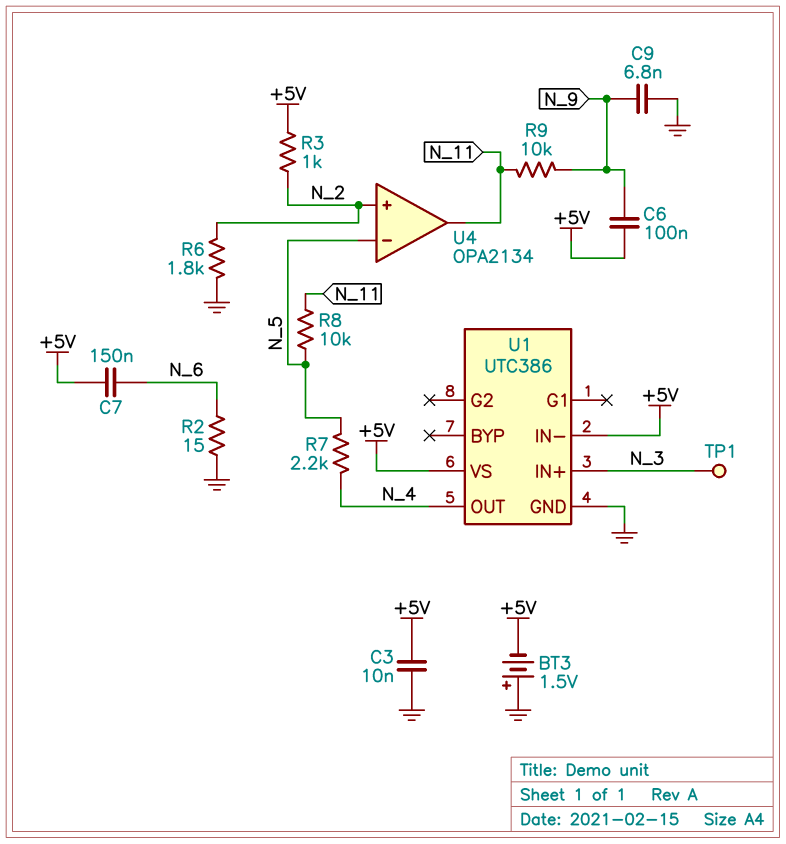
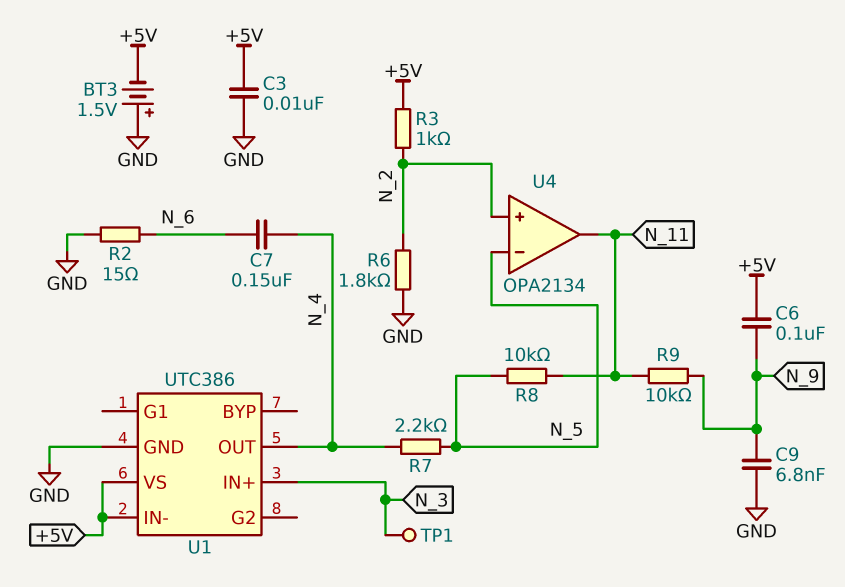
C7: 150nF (+5V, N_6) -> 150nF (N_4, N_6)

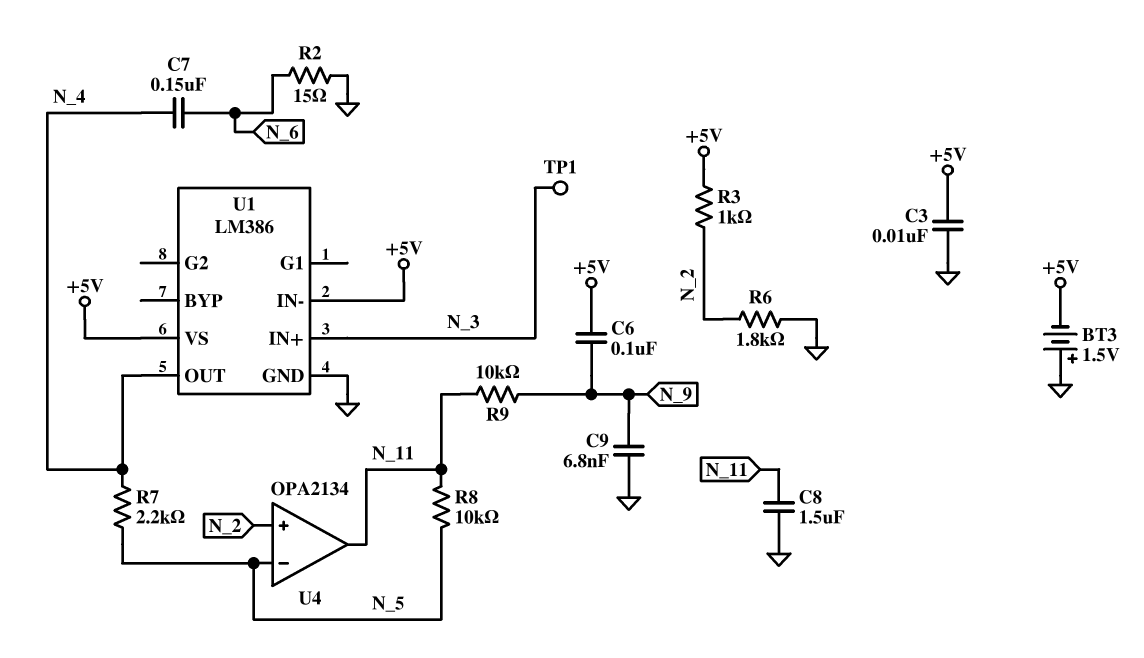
C8: none -> 1.5uF (GND, N_11)
U1: UTC386 -> LM386

